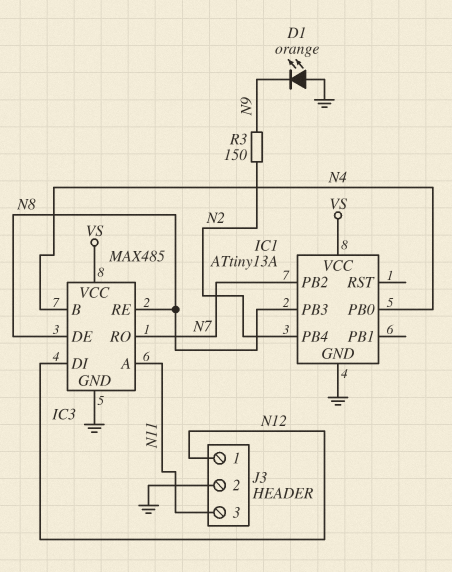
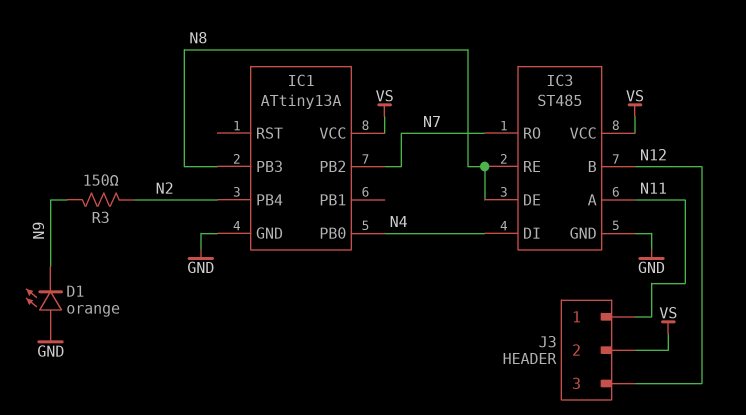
IC3: MAX485 -> ST485
IC3 pin B: N4 -> N12
IC3 pin DI: N12 -> N4
J3 pin 1: N12 -> N11
J3 pin 2: GND -> VS
J3 pin 3: N11 -> N12

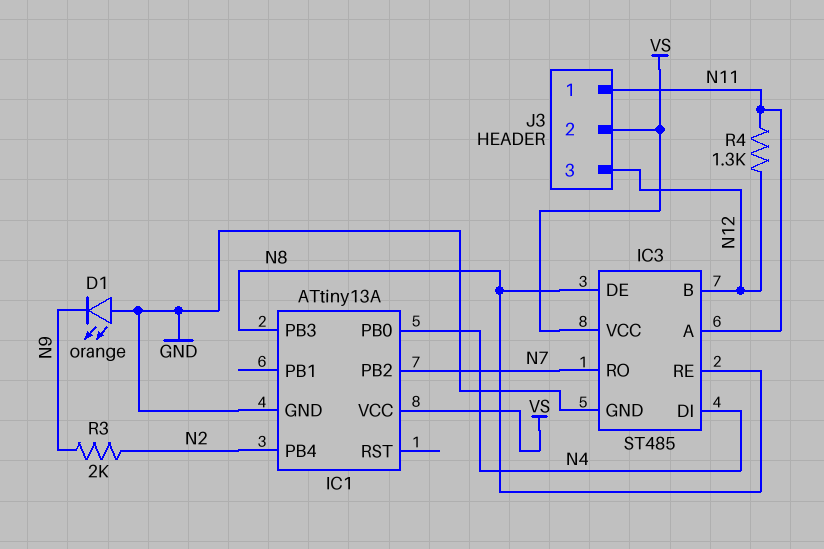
R3: 150 (N2, N9) -> 2k (N2, N9)
R4: none -> 1.3k (N11, N12)

